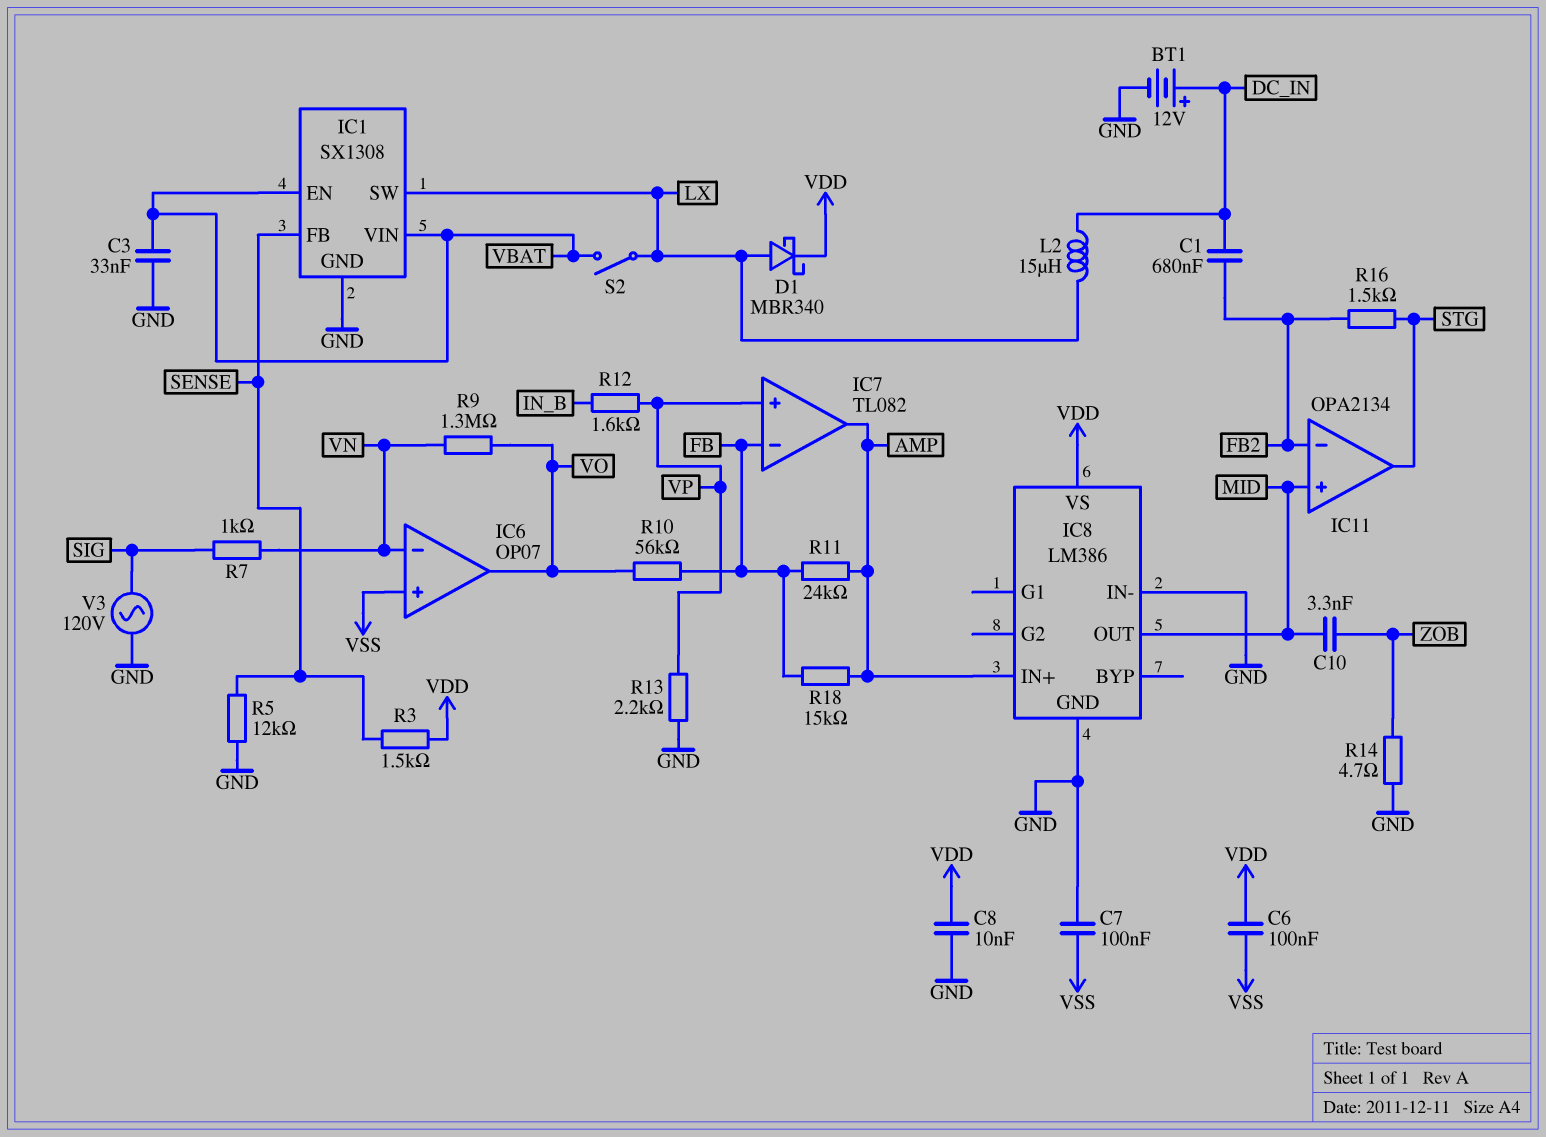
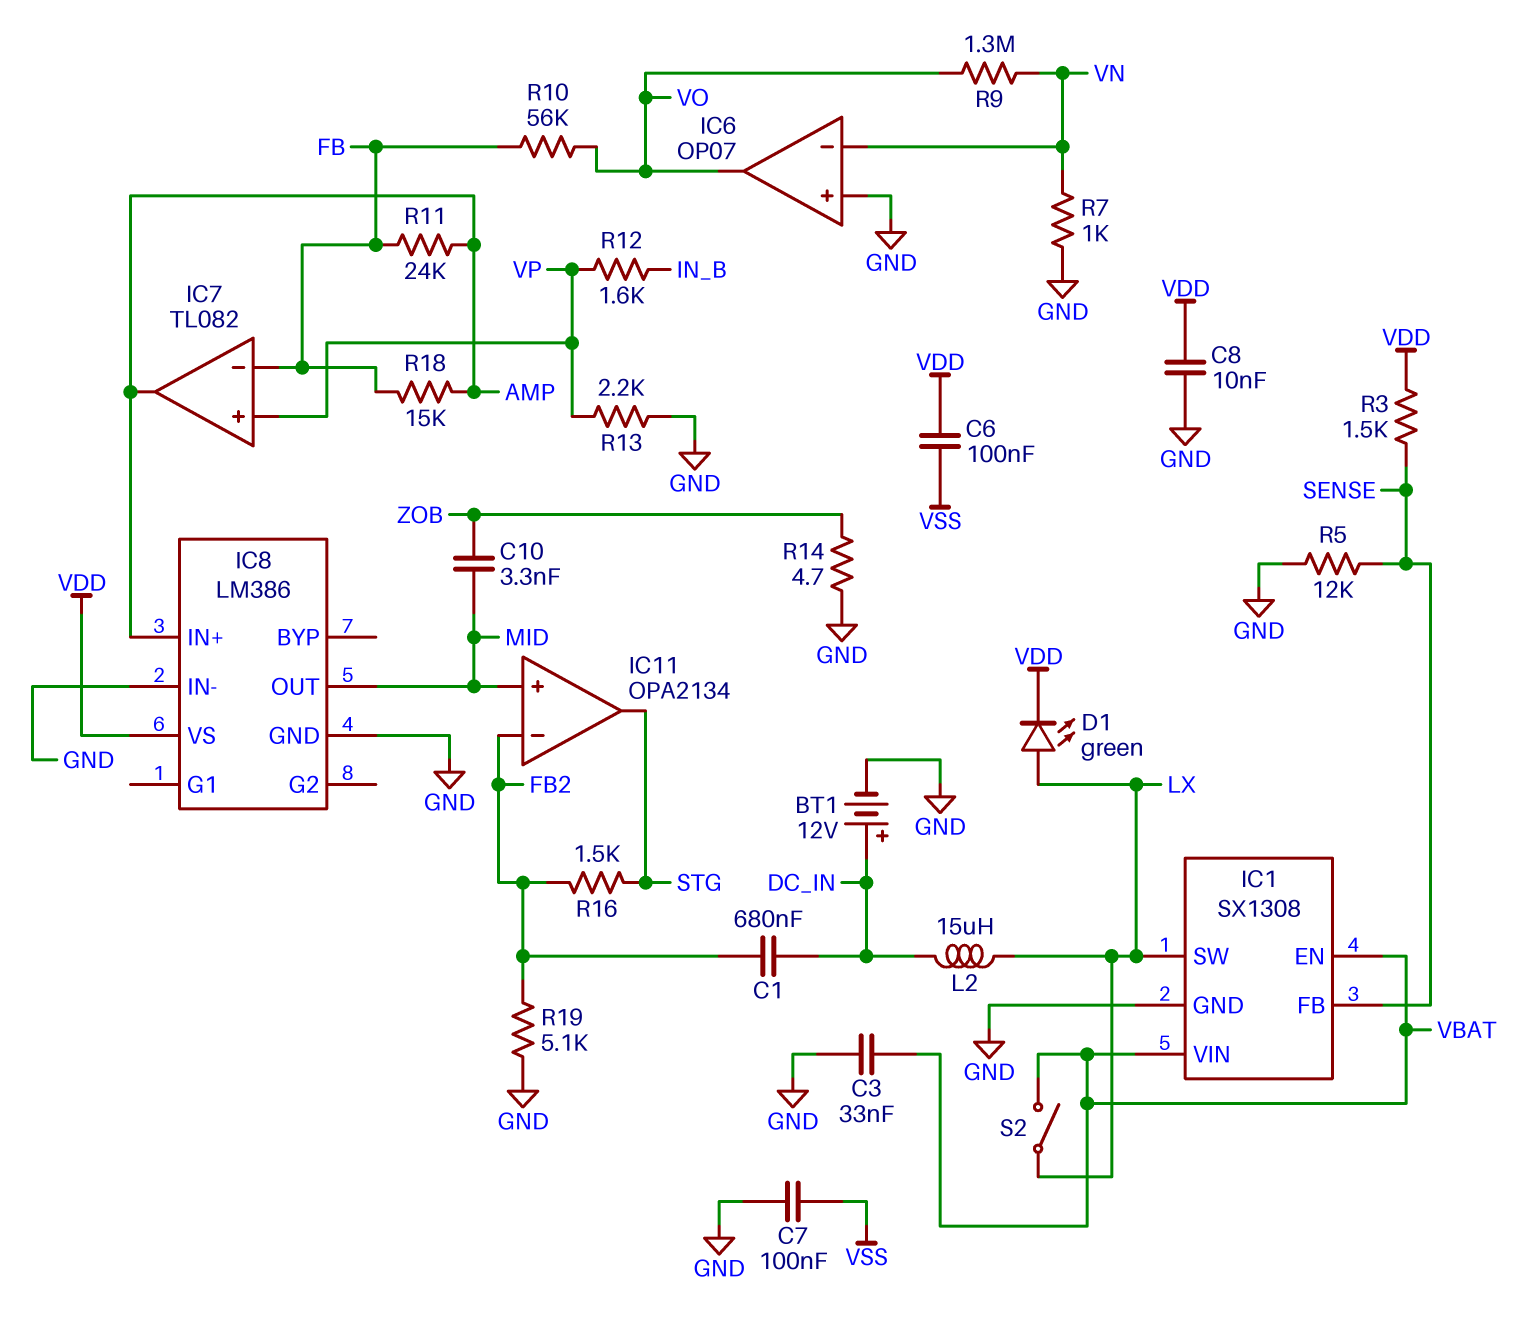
D1: schottky MBR340 (A LX, K VDD) -> LED green (A LX, K VDD)
IC6 pin in+: VSS -> GND
R7: 1k (SIG, VN) -> 1k (GND, VN)
R19: none -> 5.1k (FB2, GND)
V3: AC 120V (GND, SIG) -> none

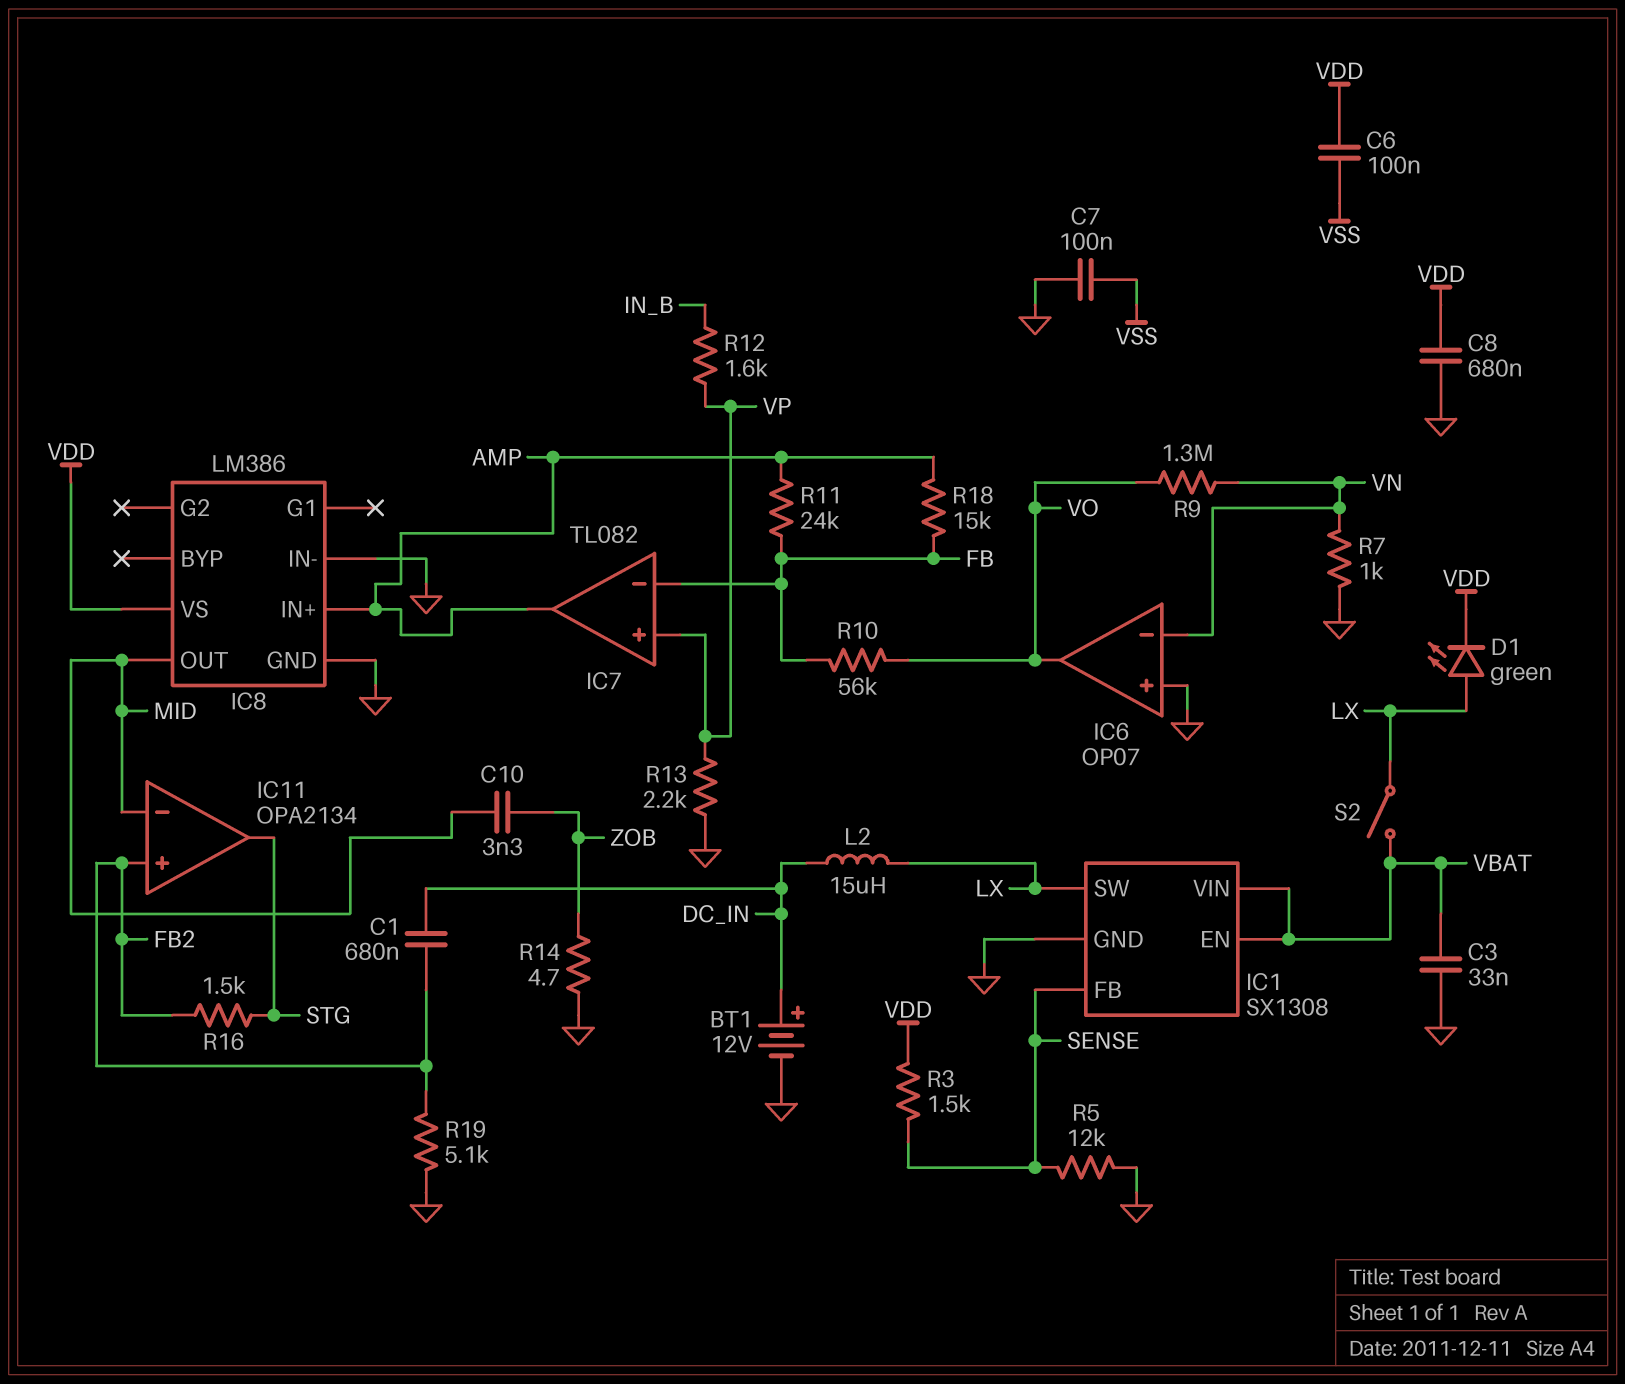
C8: 10nF (GND, VDD) -> 680nF (GND, VDD)
IC11 pin in+: MID -> FB2
IC11 pin in-: FB2 -> MID

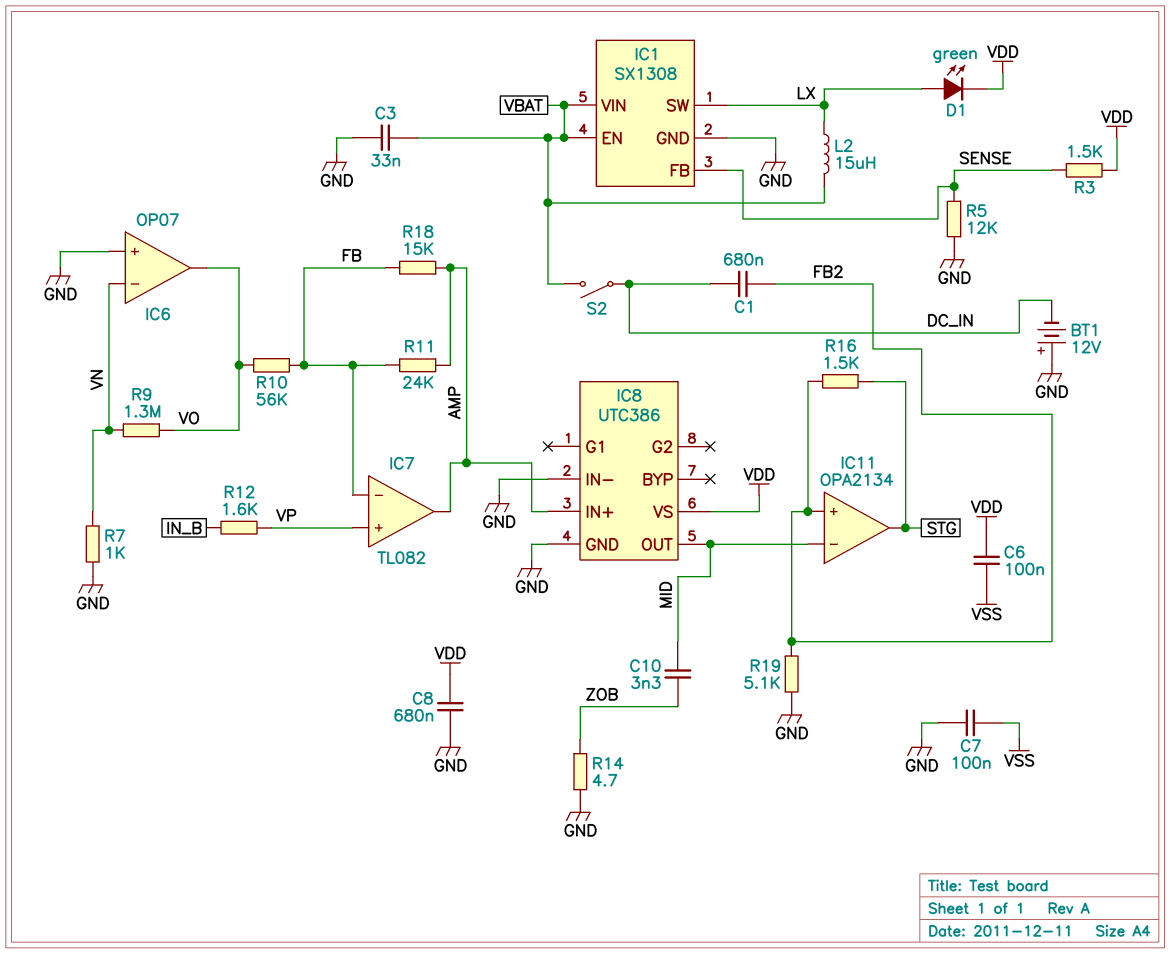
BT1: 12V (plus DC_IN, minus GND) -> 12V (plus GND, minus DC_IN)
IC8: LM386 -> UTC386
L2: 15uH (DC_IN, LX) -> 15uH (LX, VBAT)
R13: 2.2k (GND, VP) -> none
S2: switch (LX, VBAT) -> switch (DC_IN, VBAT)

